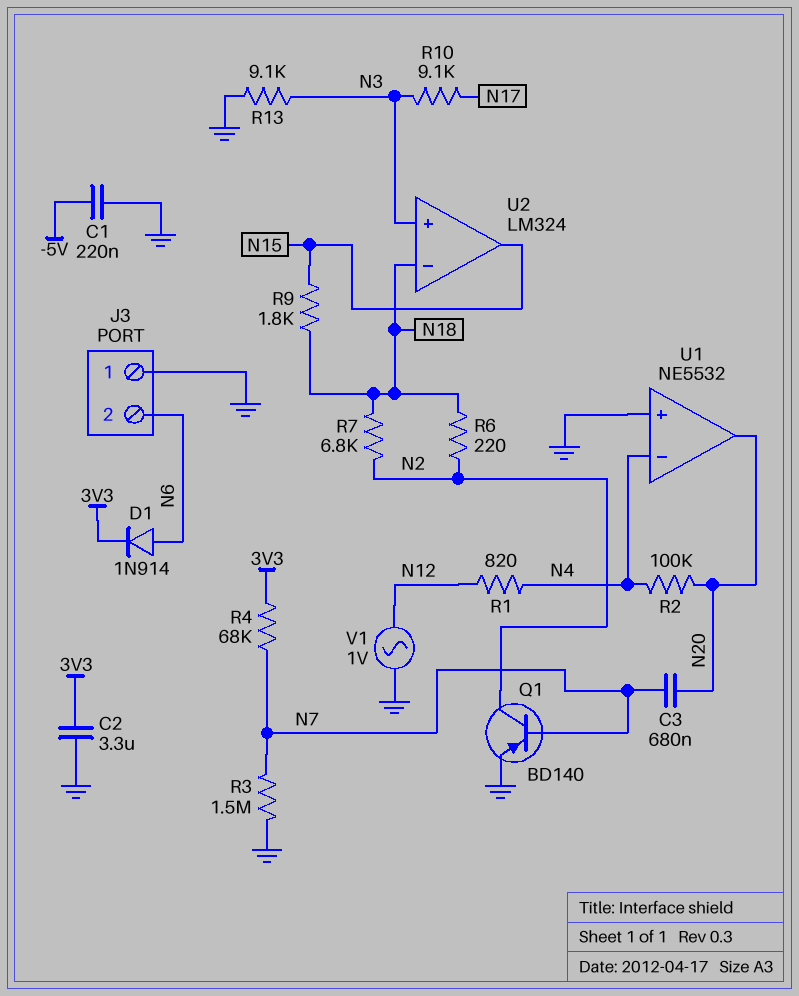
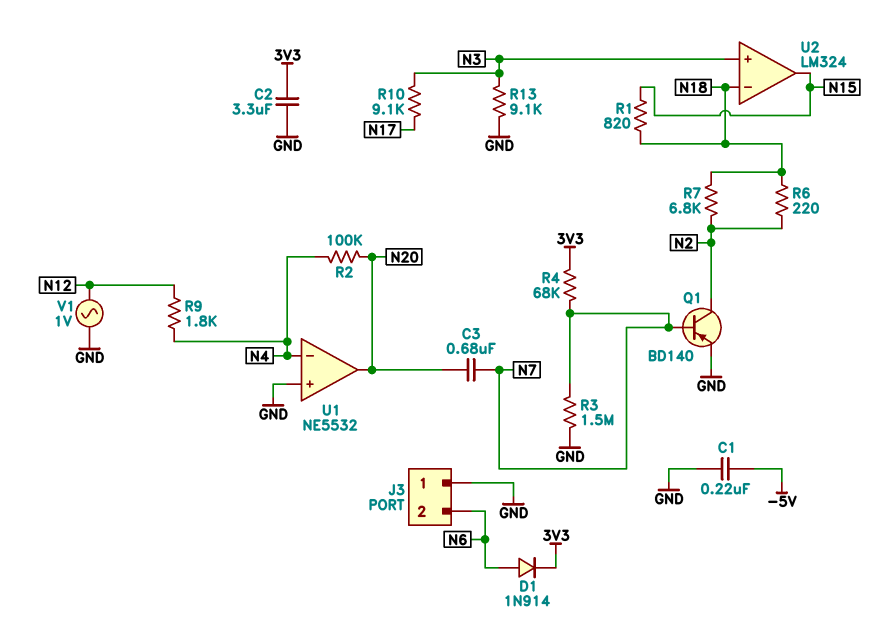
R1: 820 (N4, N12) -> 820 (N15, N18)
R9: 1.8k (N15, N18) -> 1.8k (N4, N12)

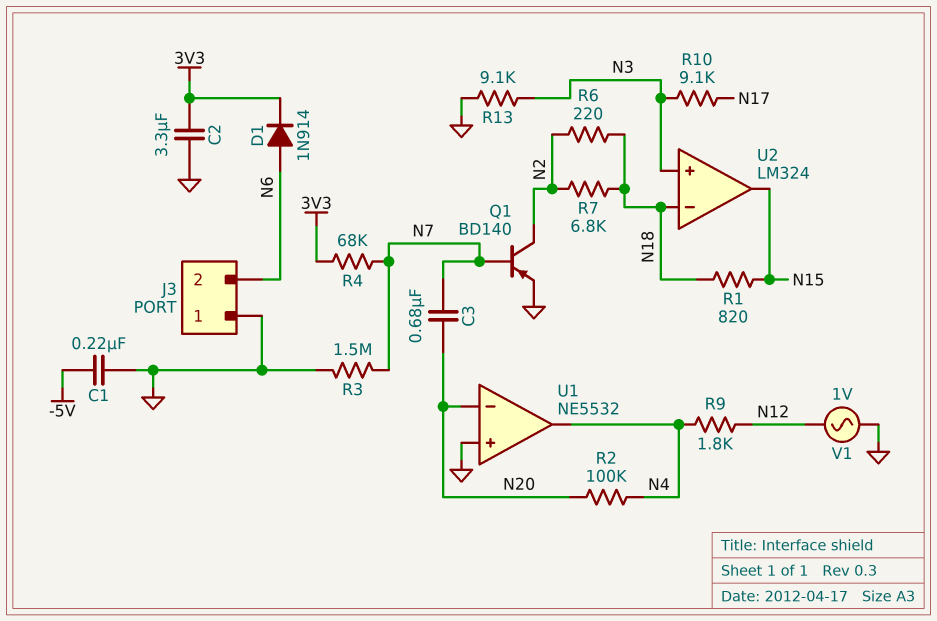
U1 pin in-: N4 -> N20
U1 pin out: N20 -> N4

